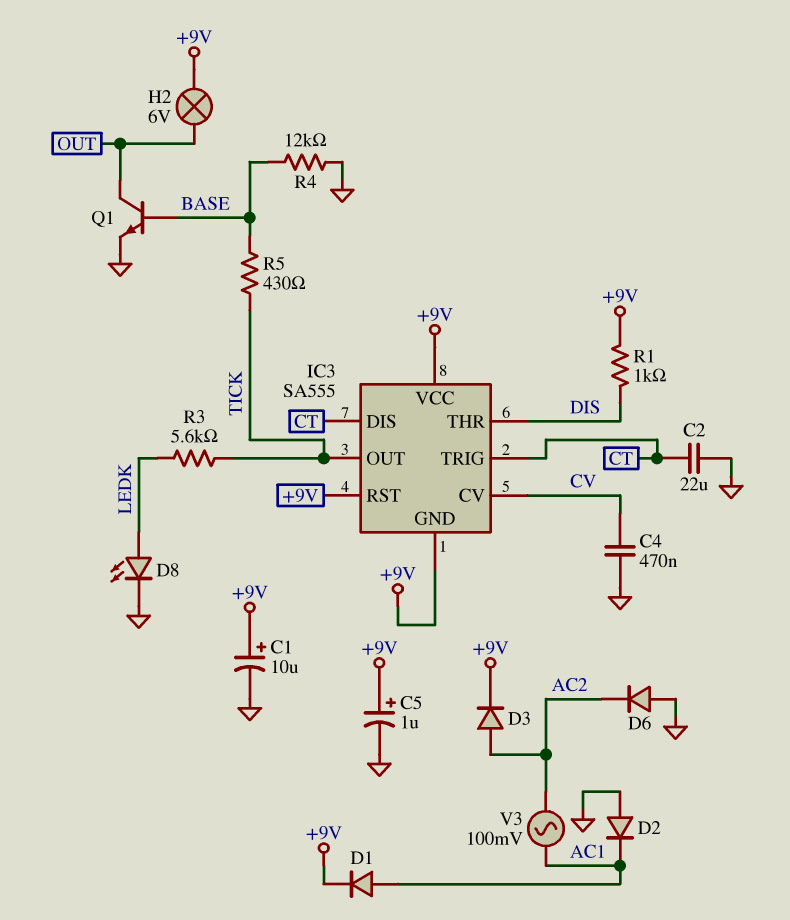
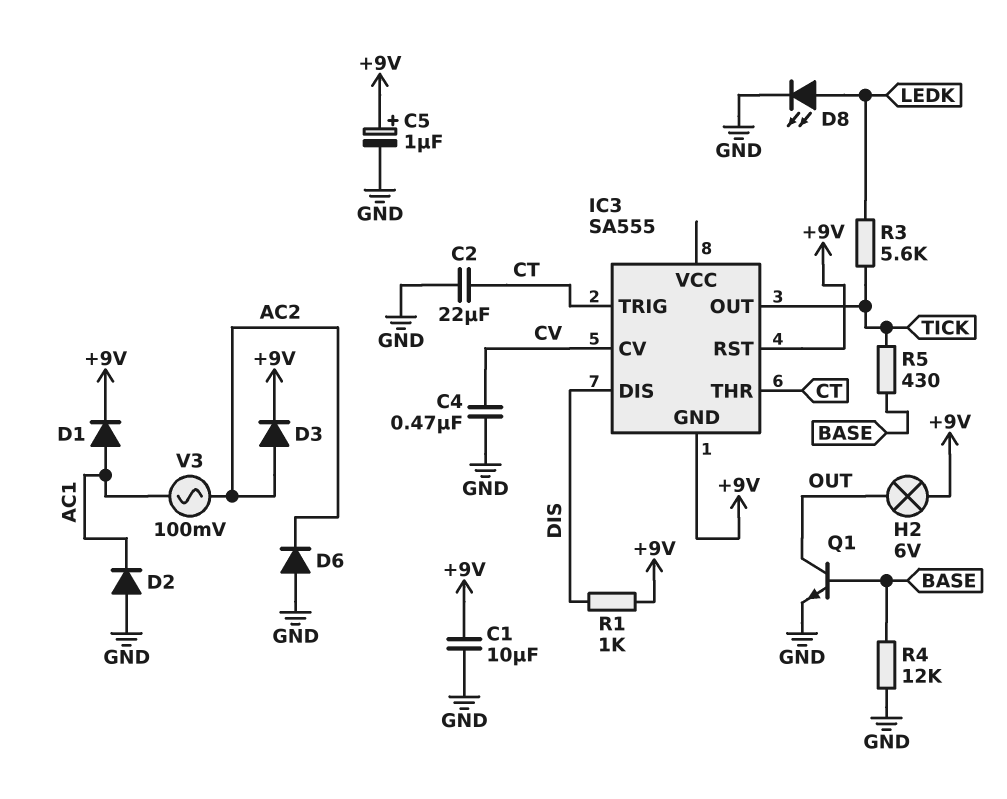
C1: 10uF (plus +9V, minus GND) -> 10uF (+9V, GND)
IC3 pin DIS: CT -> DIS
IC3 pin THR: DIS -> CT
IC3 pin VCC: +9V -> none

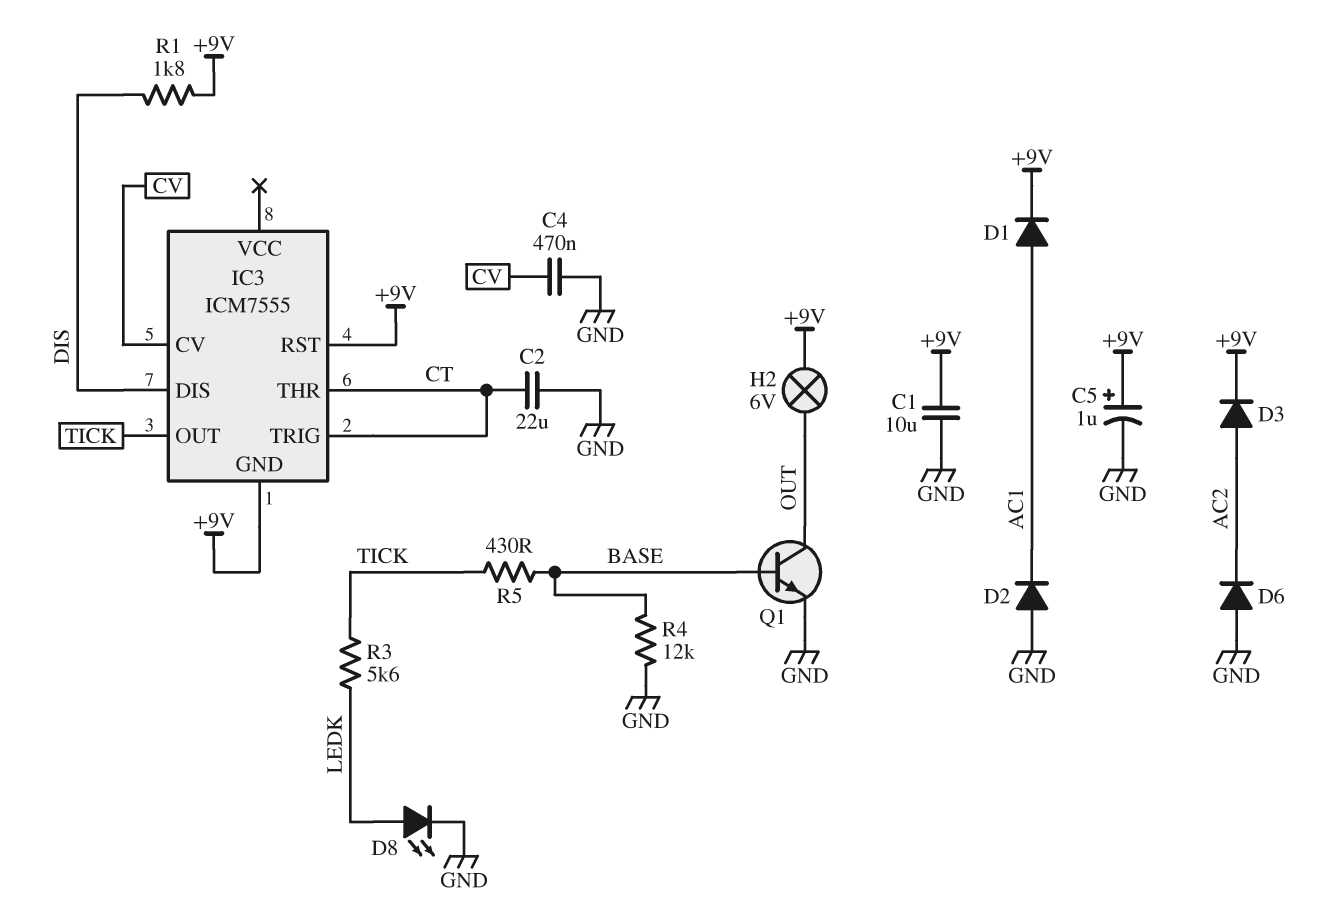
IC3: SA555 -> ICM7555
R1: 1k (+9V, DIS) -> 1.8k (+9V, DIS)
V3: AC 100mV (AC1, AC2) -> none

